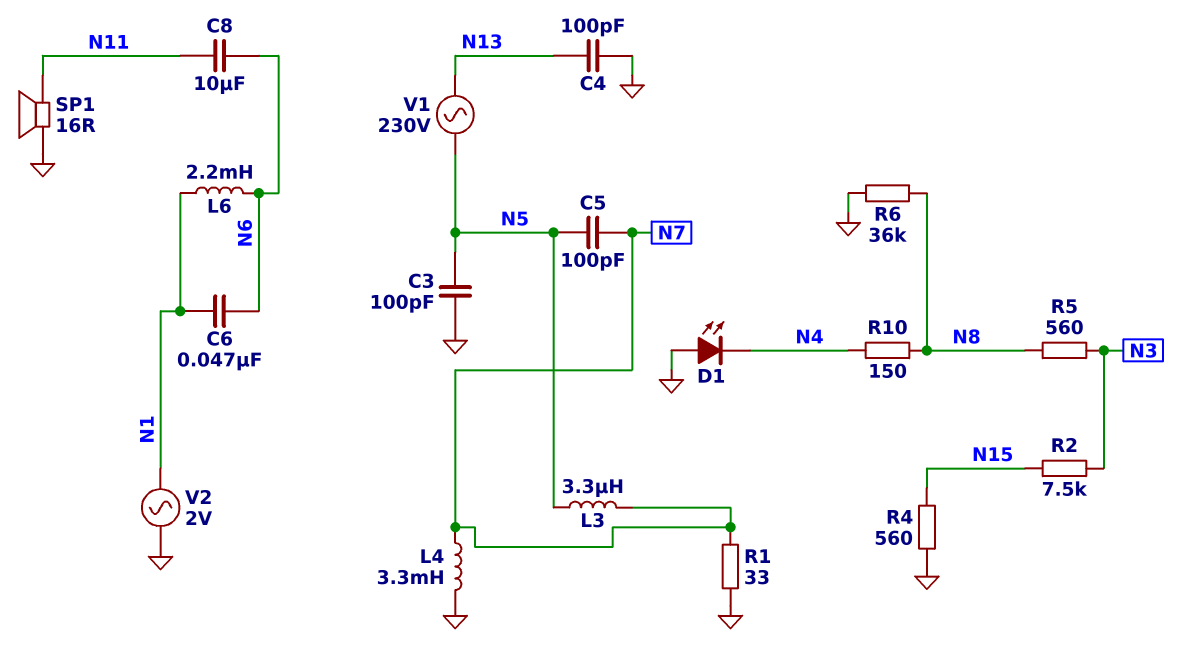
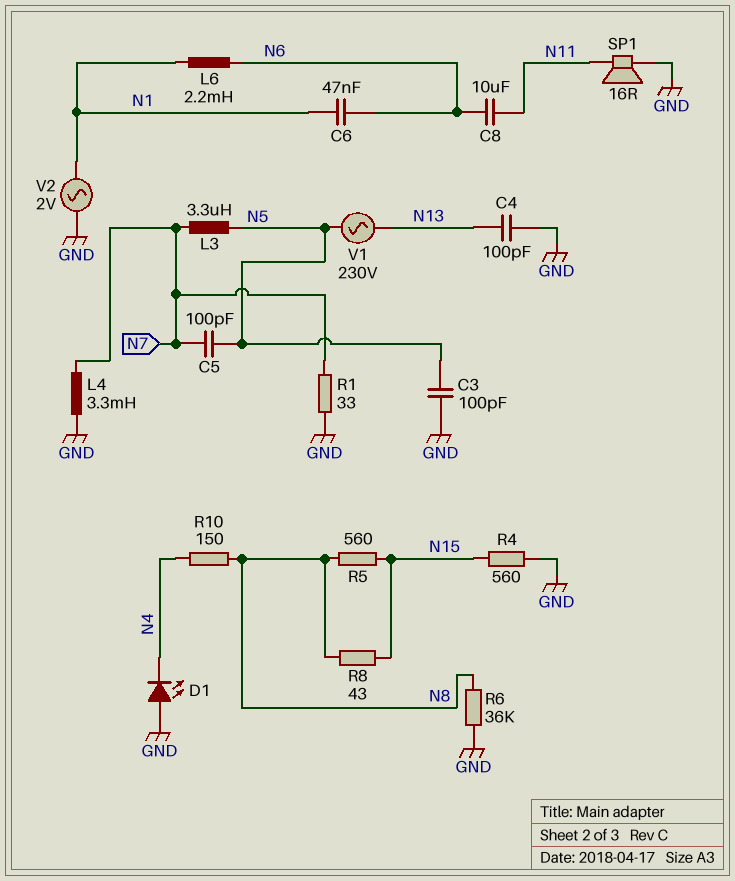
R2: 7.5k (N3, N15) -> none
R5: 560 (N3, N8) -> 560 (N8, N15)
R8: none -> 43 (N8, N15)

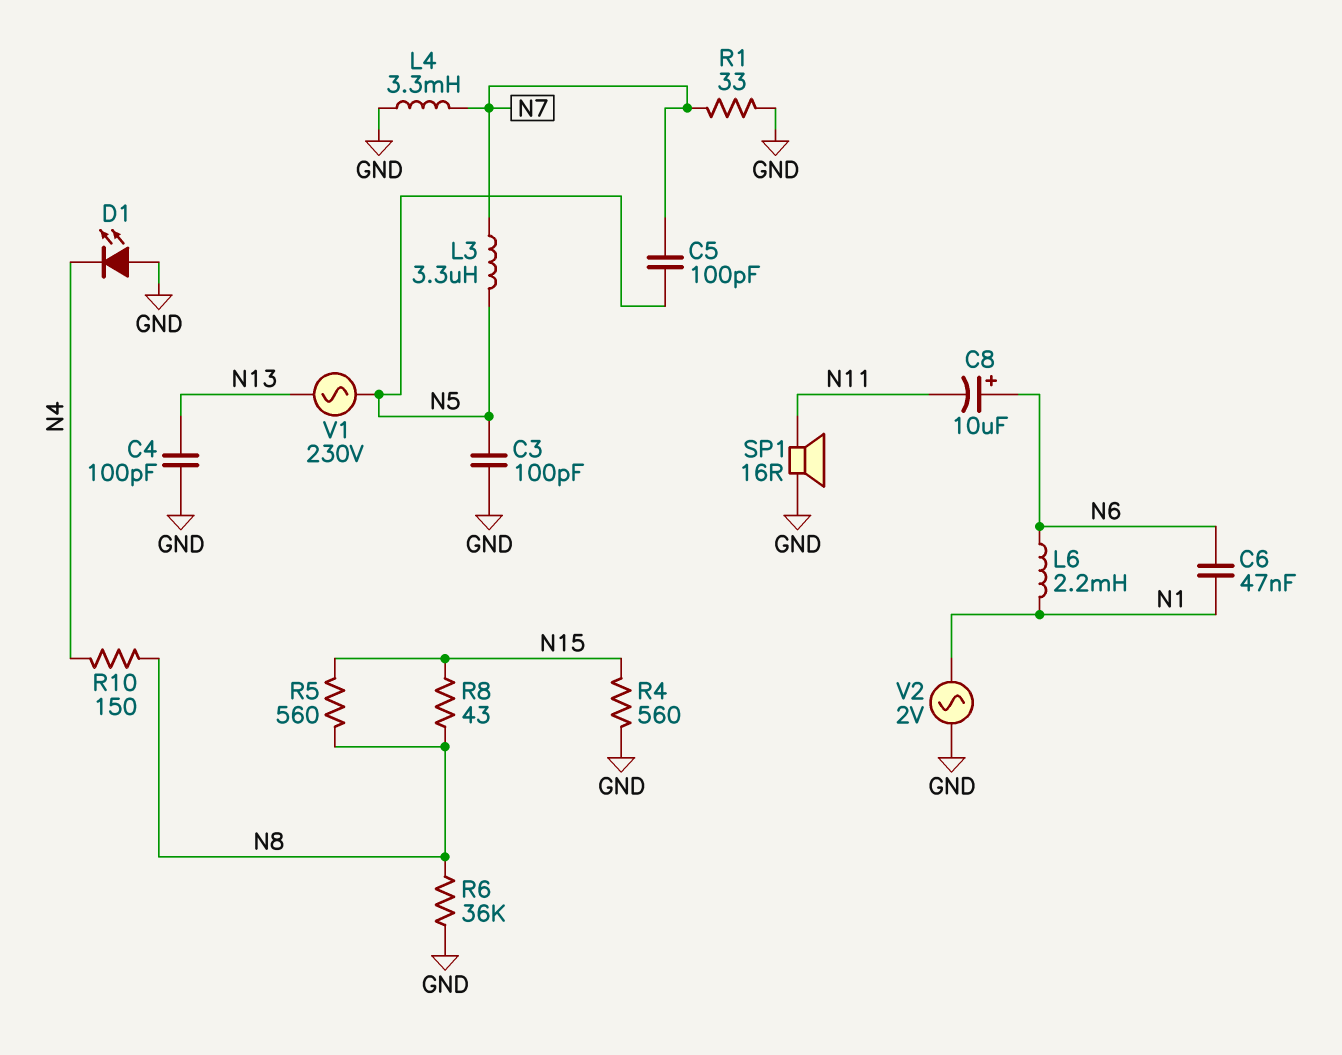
C8: 10uF (N6, N11) -> 10uF (plus N6, minus N11)

